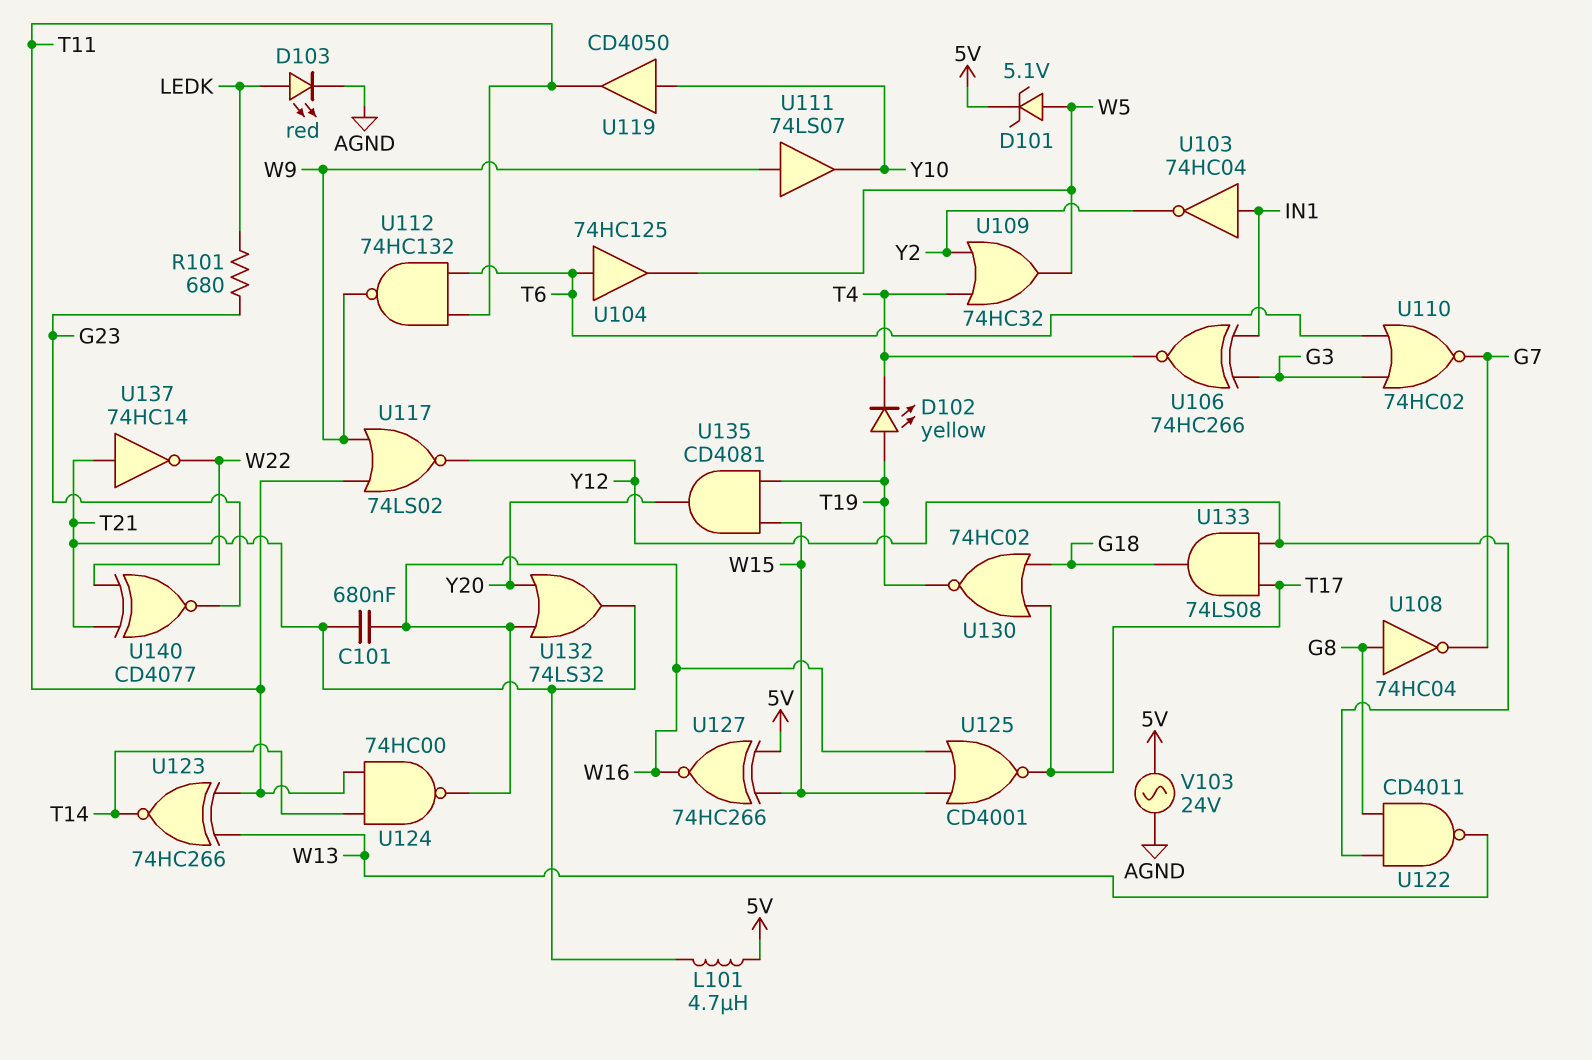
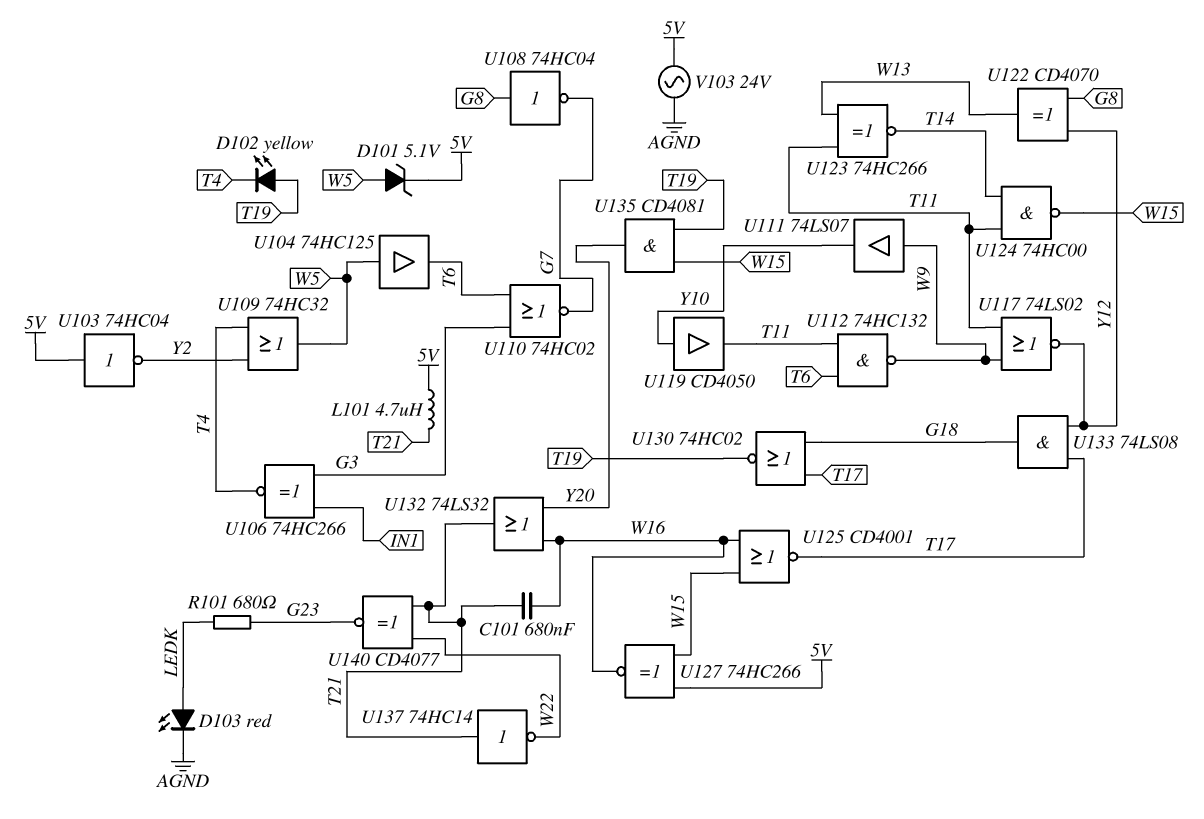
U103: NOT 74HC04 (in IN1, out Y2) -> NOT 74HC04 (in 5V, out Y2)
U104: buffer 74HC125 (in T6, out W5) -> buffer 74HC125 (in W5, out T6)
U122: NAND CD4011 (in G8, in Y12, out W13) -> XOR CD4070 (in G8, in Y12, out W13)
U124: NAND 74HC00 (in T11, in T14, out W16) -> NAND 74HC00 (in T11, in T14, out W15)

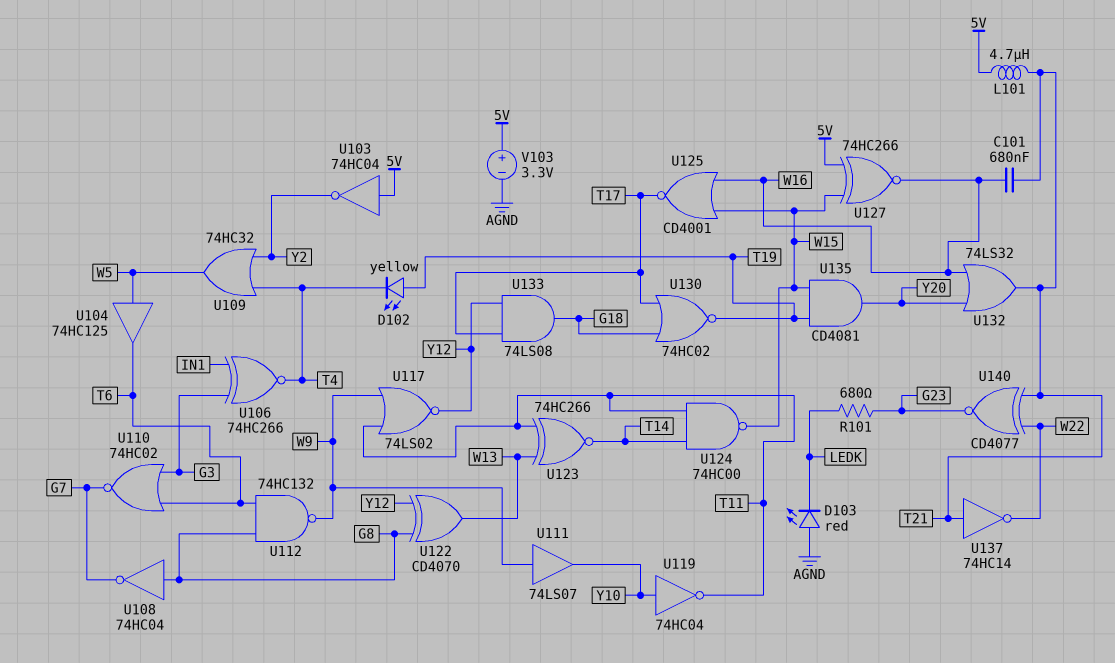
D101: zener 5.1V (A W5, K 5V) -> none
D103: LED red (A LEDK, K AGND) -> LED red (A AGND, K LEDK)
U112: NAND 74HC132 (in T6, in T11, out W9) -> NAND 74HC132 (in G8, in T6, out W9)
U119: buffer CD4050 (in Y10, out T11) -> NOT 74HC04 (in Y10, out T11)
V103: AC 24V (5V, AGND) -> 3.3V (plus 5V, minus AGND)

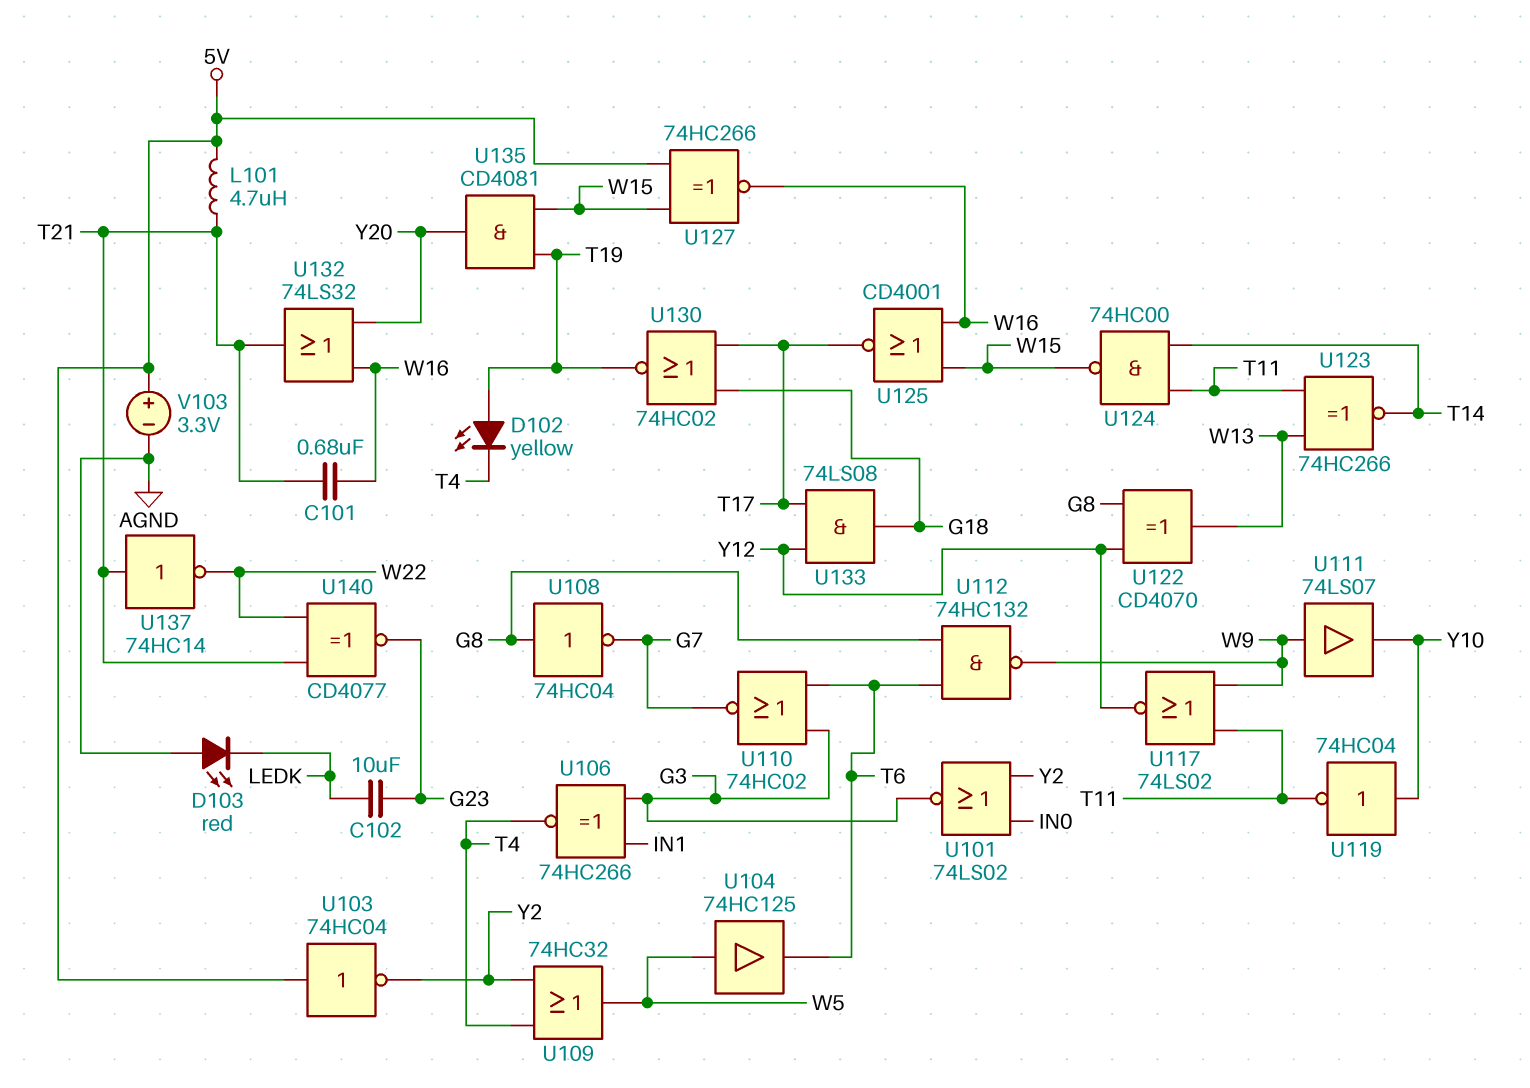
C102: none -> 10uF (G23, LEDK)
R101: 680 (G23, LEDK) -> none
U101: none -> NOR 74LS02 (in IN0, in Y2, out G3)

